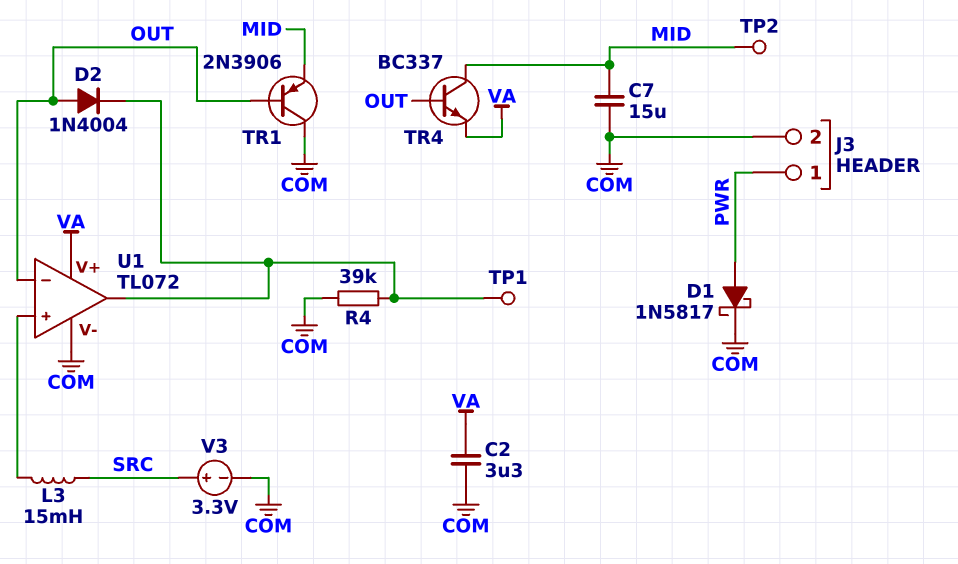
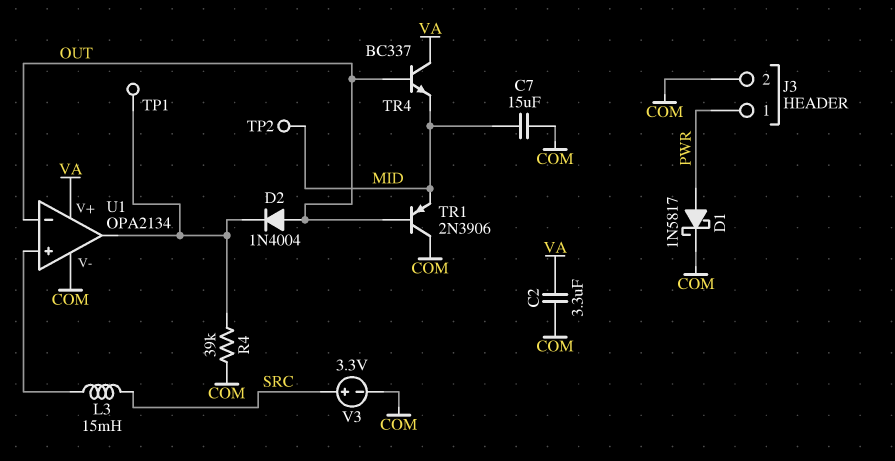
TR4: NPN BC337 (B OUT, C MID, E VA) -> NPN BC337 (B OUT, C VA, E MID)
U1: TL072 -> OPA2134

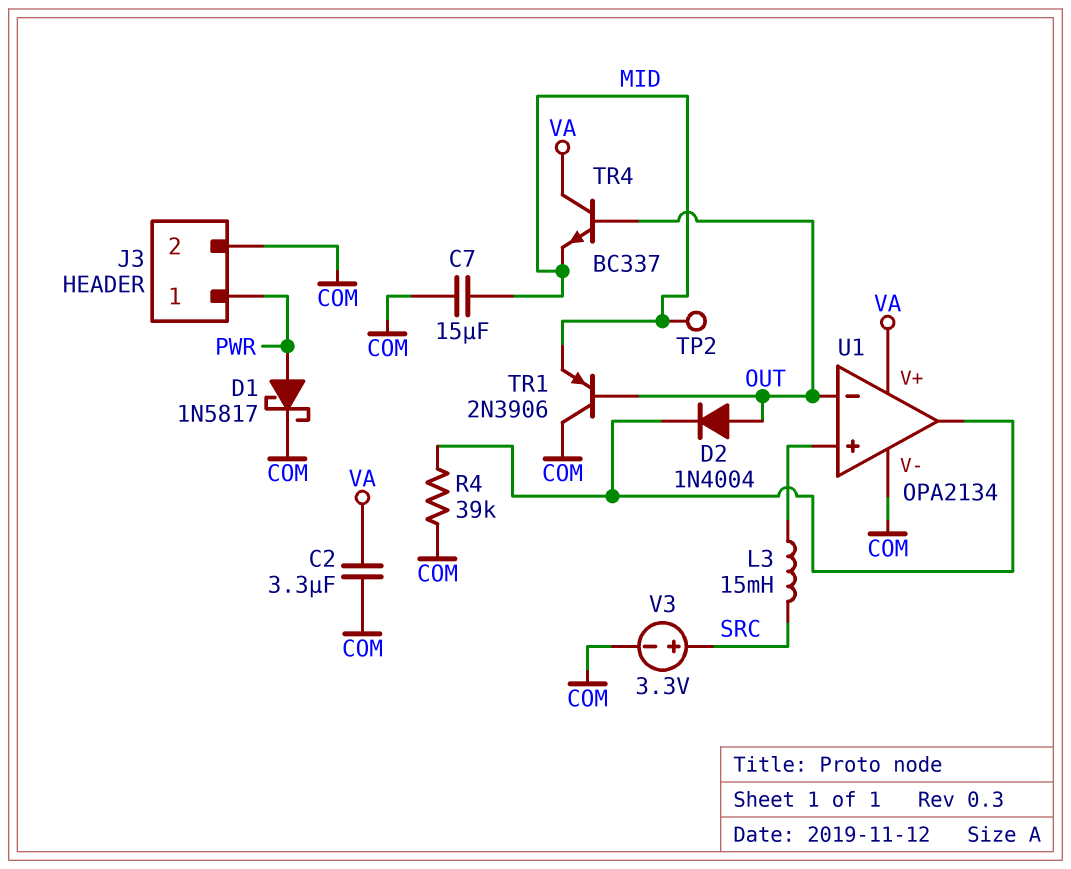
TP1: test point (U1/out) -> none

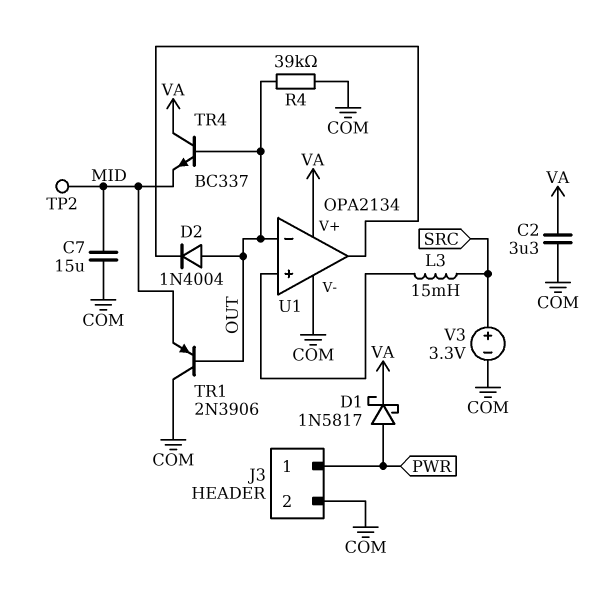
D1: schottky 1N5817 (A PWR, K COM) -> schottky 1N5817 (A PWR, K VA)
R4: 39k (COM, U1/out) -> 39k (COM, OUT)

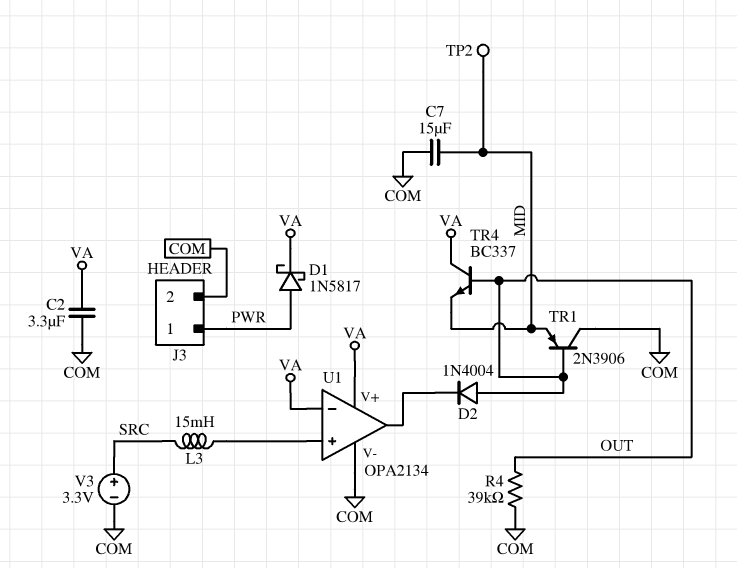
U1 pin in-: OUT -> VA

